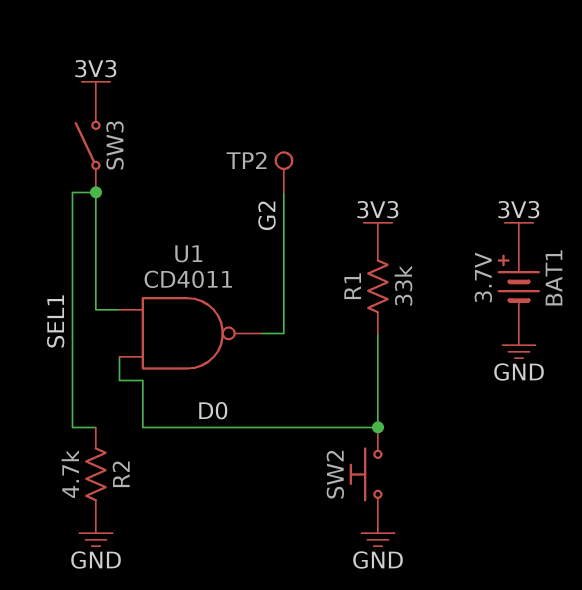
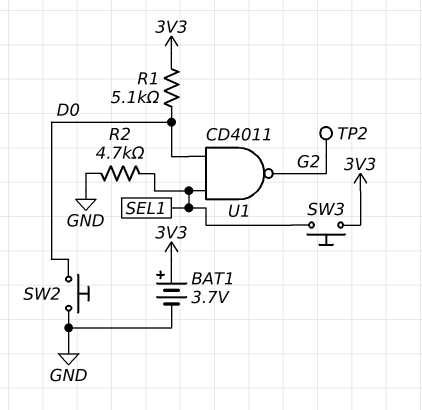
R1: 33k (3V3, D0) -> 5.1k (3V3, D0)
SW3: switch (3V3, SEL1) -> button (3V3, SEL1)

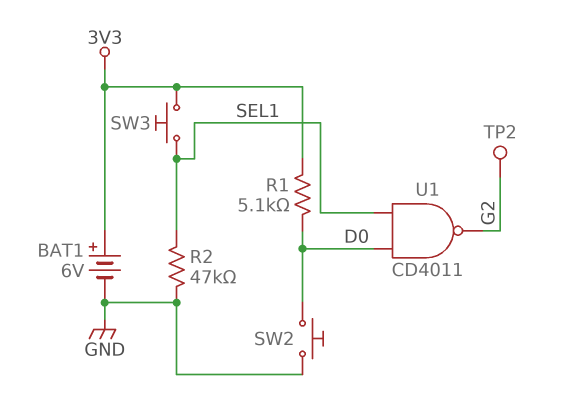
BAT1: 3.7V (plus 3V3, minus GND) -> 6V (plus 3V3, minus GND)
R2: 4.7k (GND, SEL1) -> 47k (GND, SEL1)

